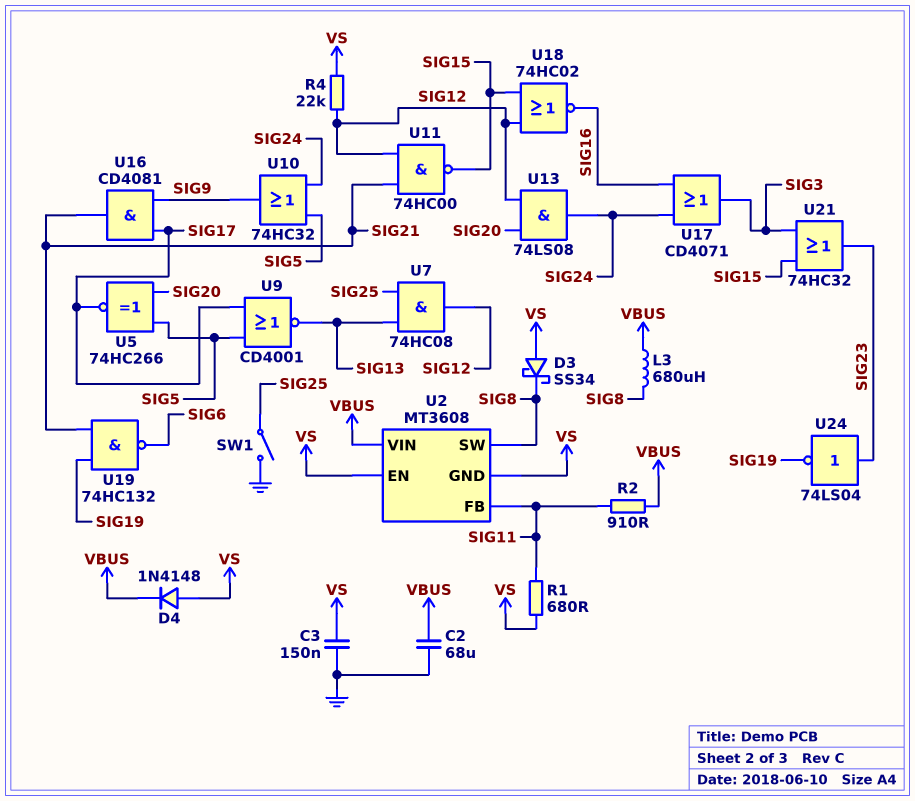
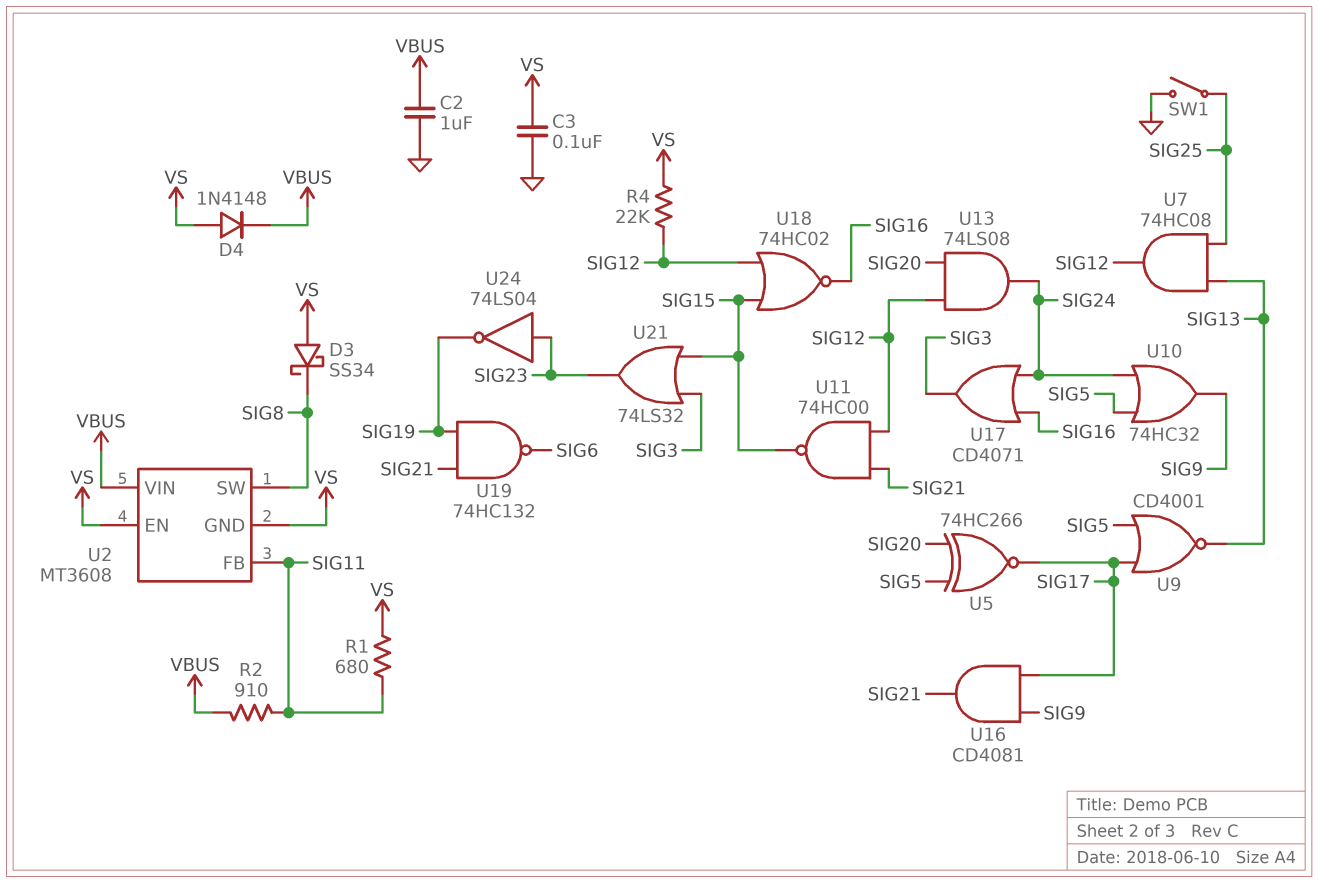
C2: 68uF (GND, VBUS) -> 1uF (GND, VBUS)
C3: 150nF (GND, VS) -> 100nF (GND, VS)
L3: 680uH (SIG8, VBUS) -> none
U21: OR 74HC32 (in SIG3, in SIG15, out SIG23) -> OR 74LS32 (in SIG3, in SIG15, out SIG23)

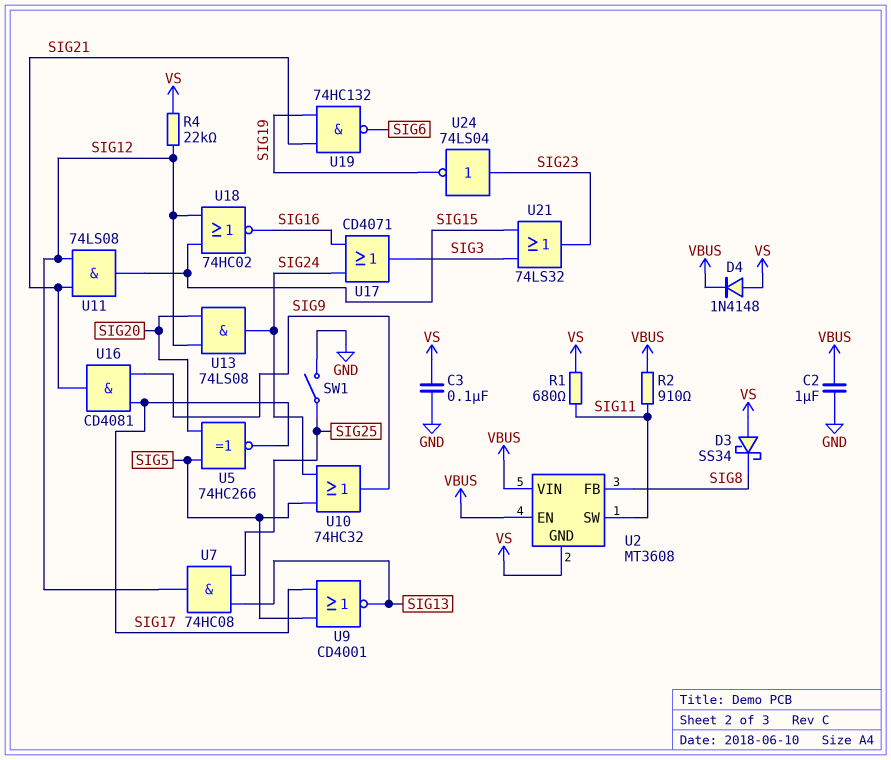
U2 pin EN: VS -> VBUS
U2 pin FB: SIG11 -> SIG8
U2 pin SW: SIG8 -> SIG11
U11: NAND 74HC00 (in SIG12, in SIG21, out SIG15) -> AND 74LS08 (in SIG12, in SIG21, out SIG15)

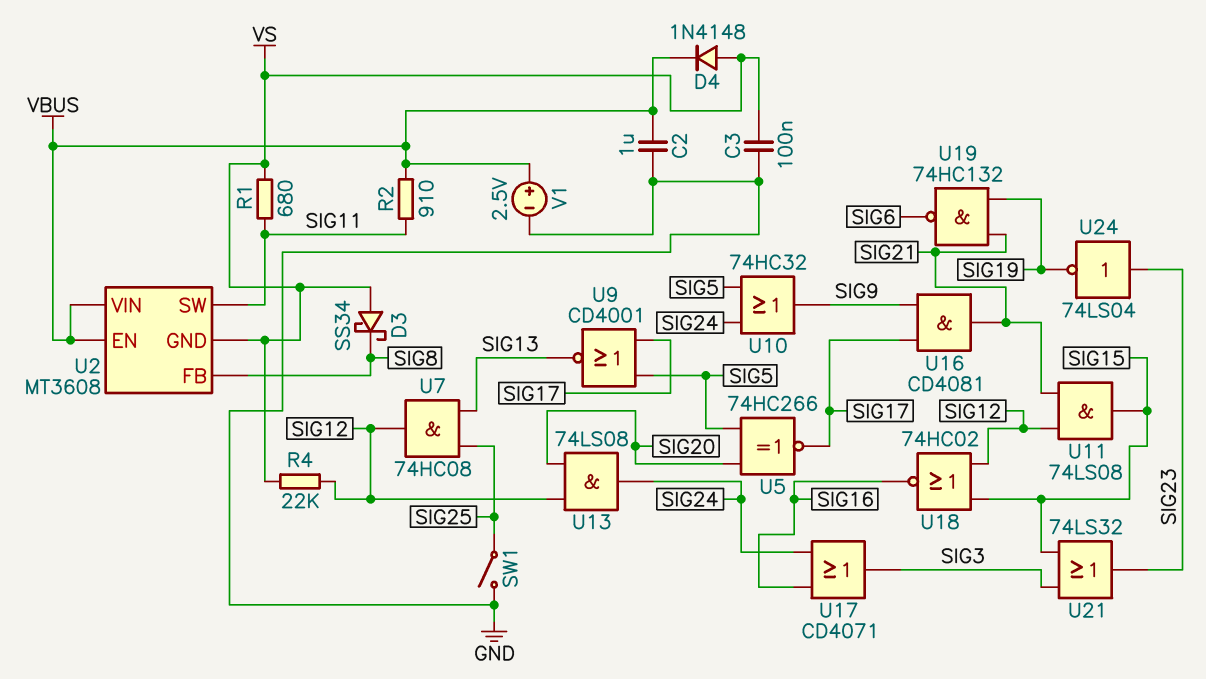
V1: none -> 2.5V (plus VBUS, minus GND)

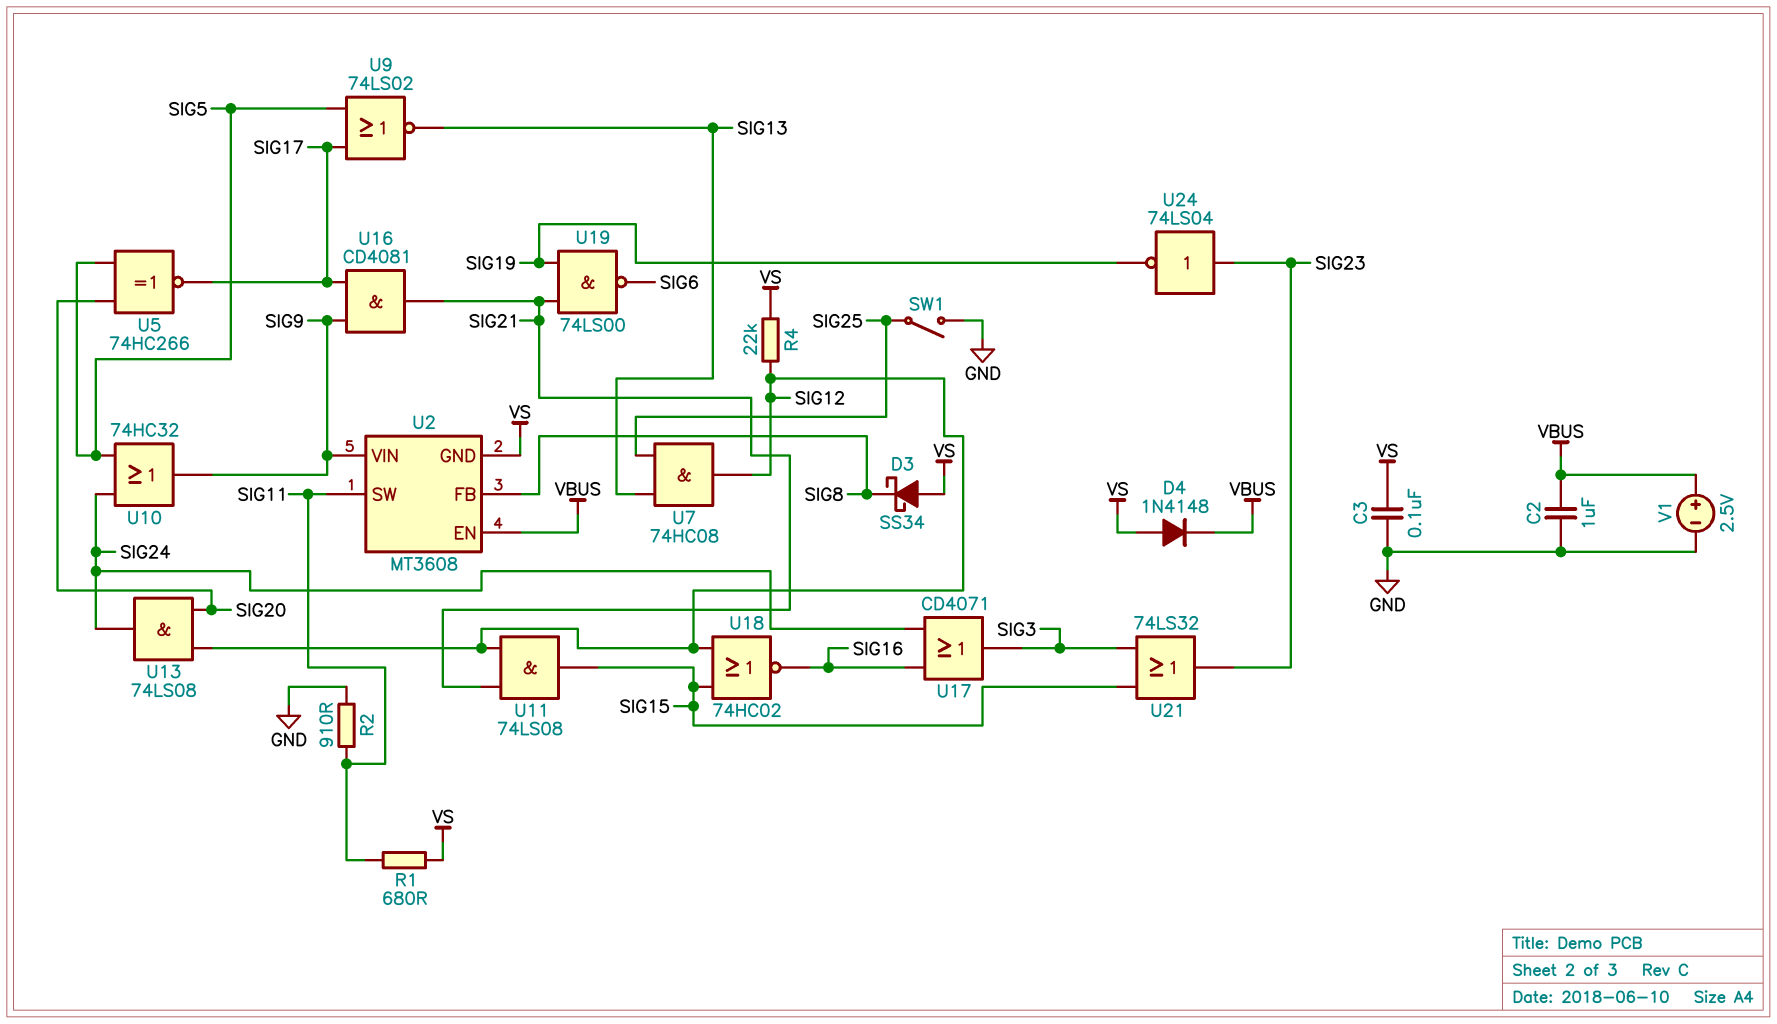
R2: 910 (SIG11, VBUS) -> 910 (GND, SIG11)
U2 pin VIN: VBUS -> SIG9
U9: NOR CD4001 (in SIG5, in SIG17, out SIG13) -> NOR 74LS02 (in SIG5, in SIG17, out SIG13)
U19: NAND 74HC132 (in SIG19, in SIG21, out SIG6) -> NAND 74LS00 (in SIG19, in SIG21, out SIG6)

